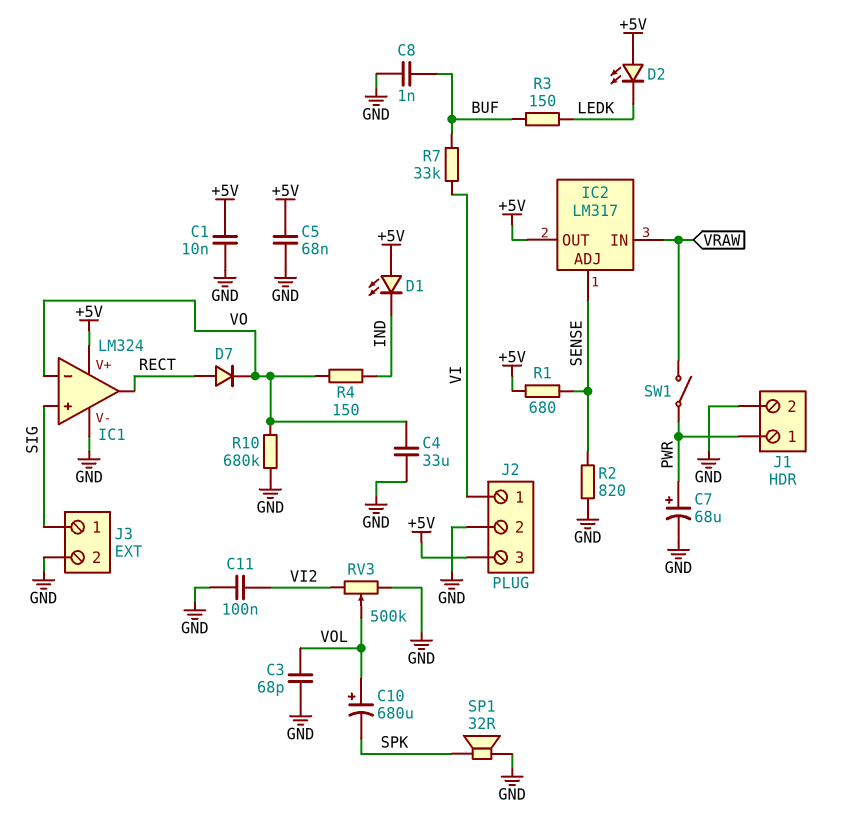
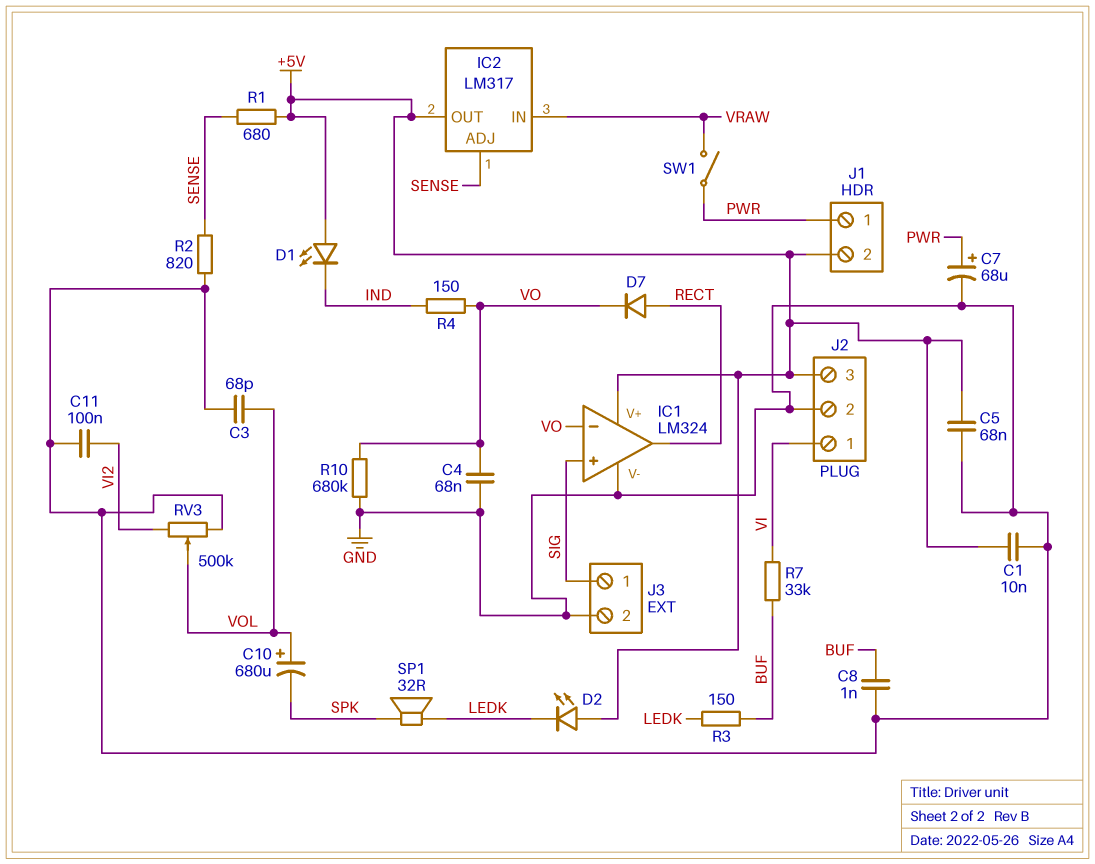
C4: 33uF (GND, VO) -> 68nF (GND, VO)
J1 pin 2: GND -> +5V
SP1: speaker 32R (GND, SPK) -> speaker 32R (LEDK, SPK)

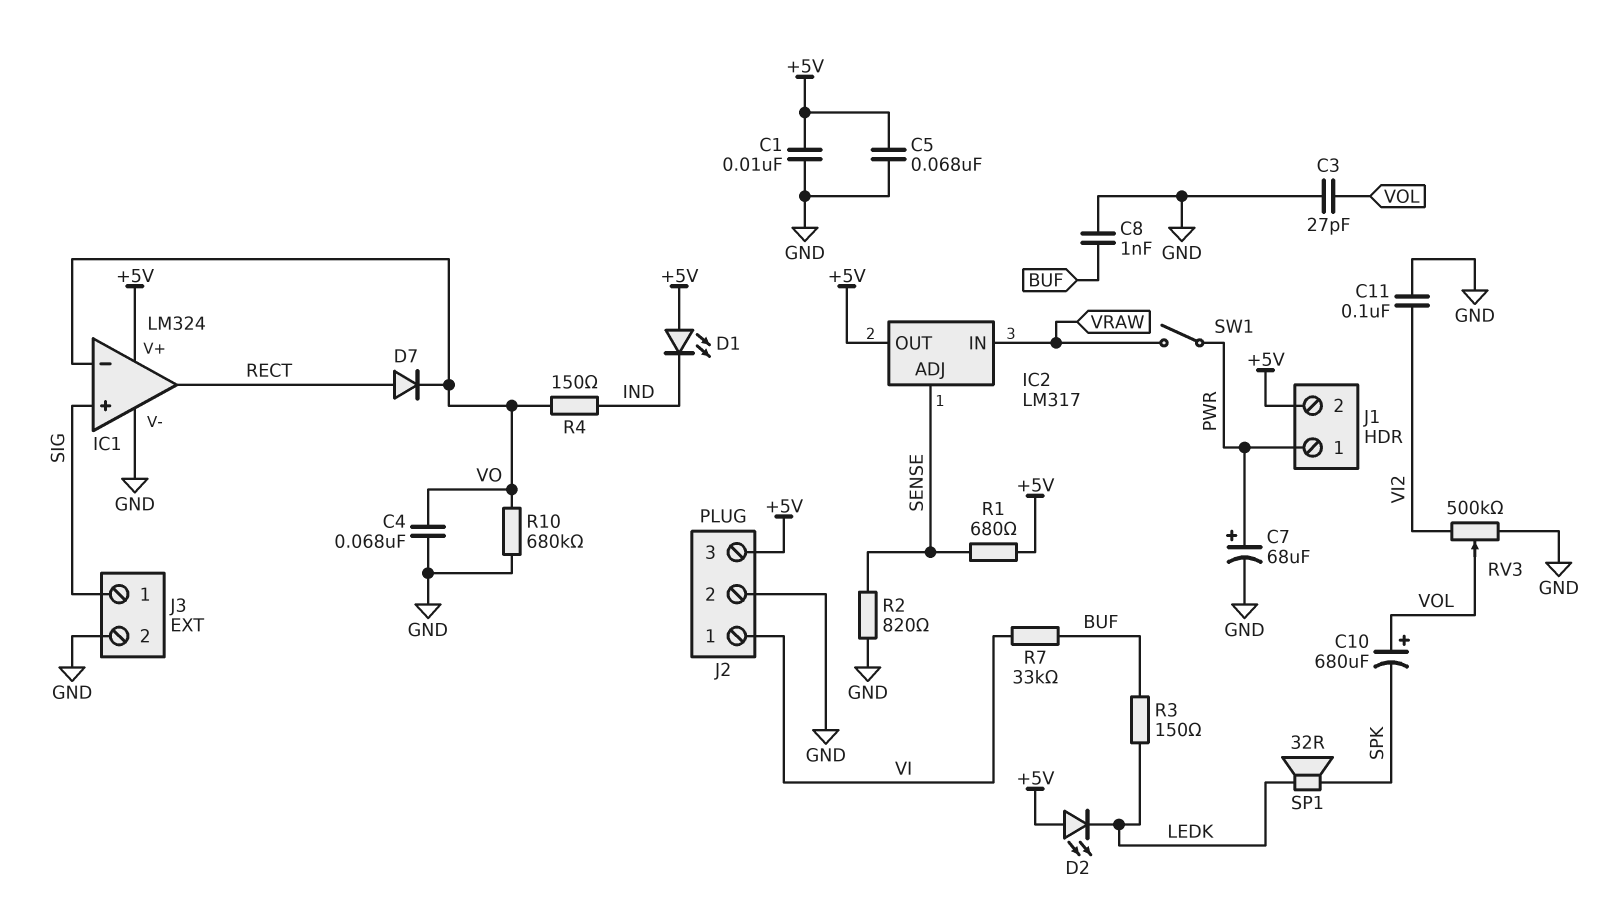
C3: 68pF (GND, VOL) -> 27pF (GND, VOL)

